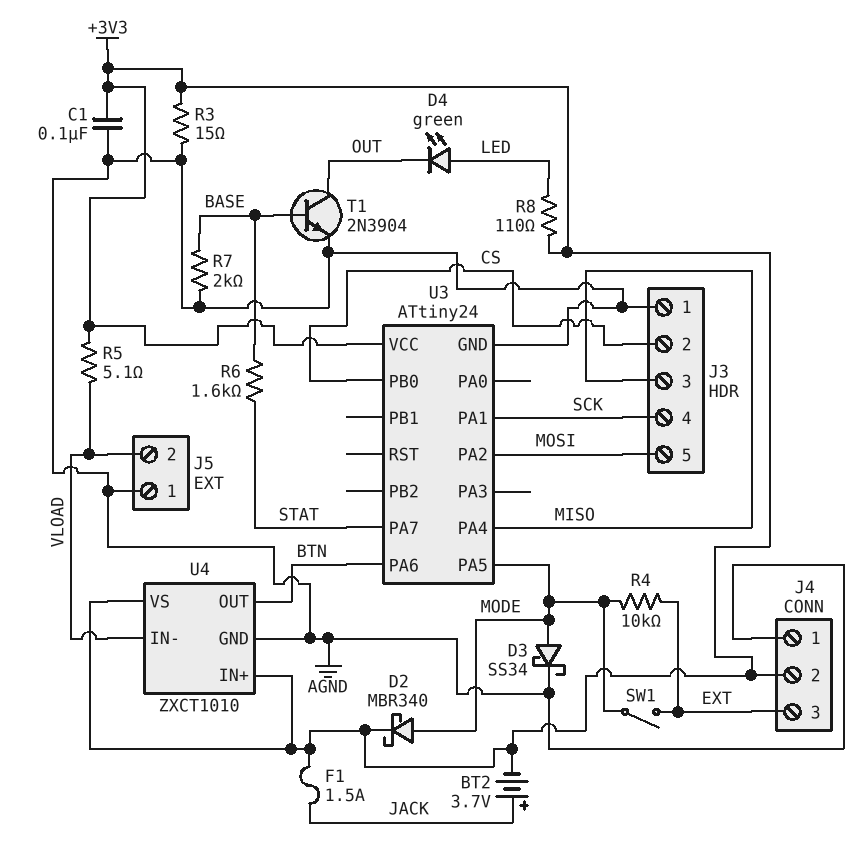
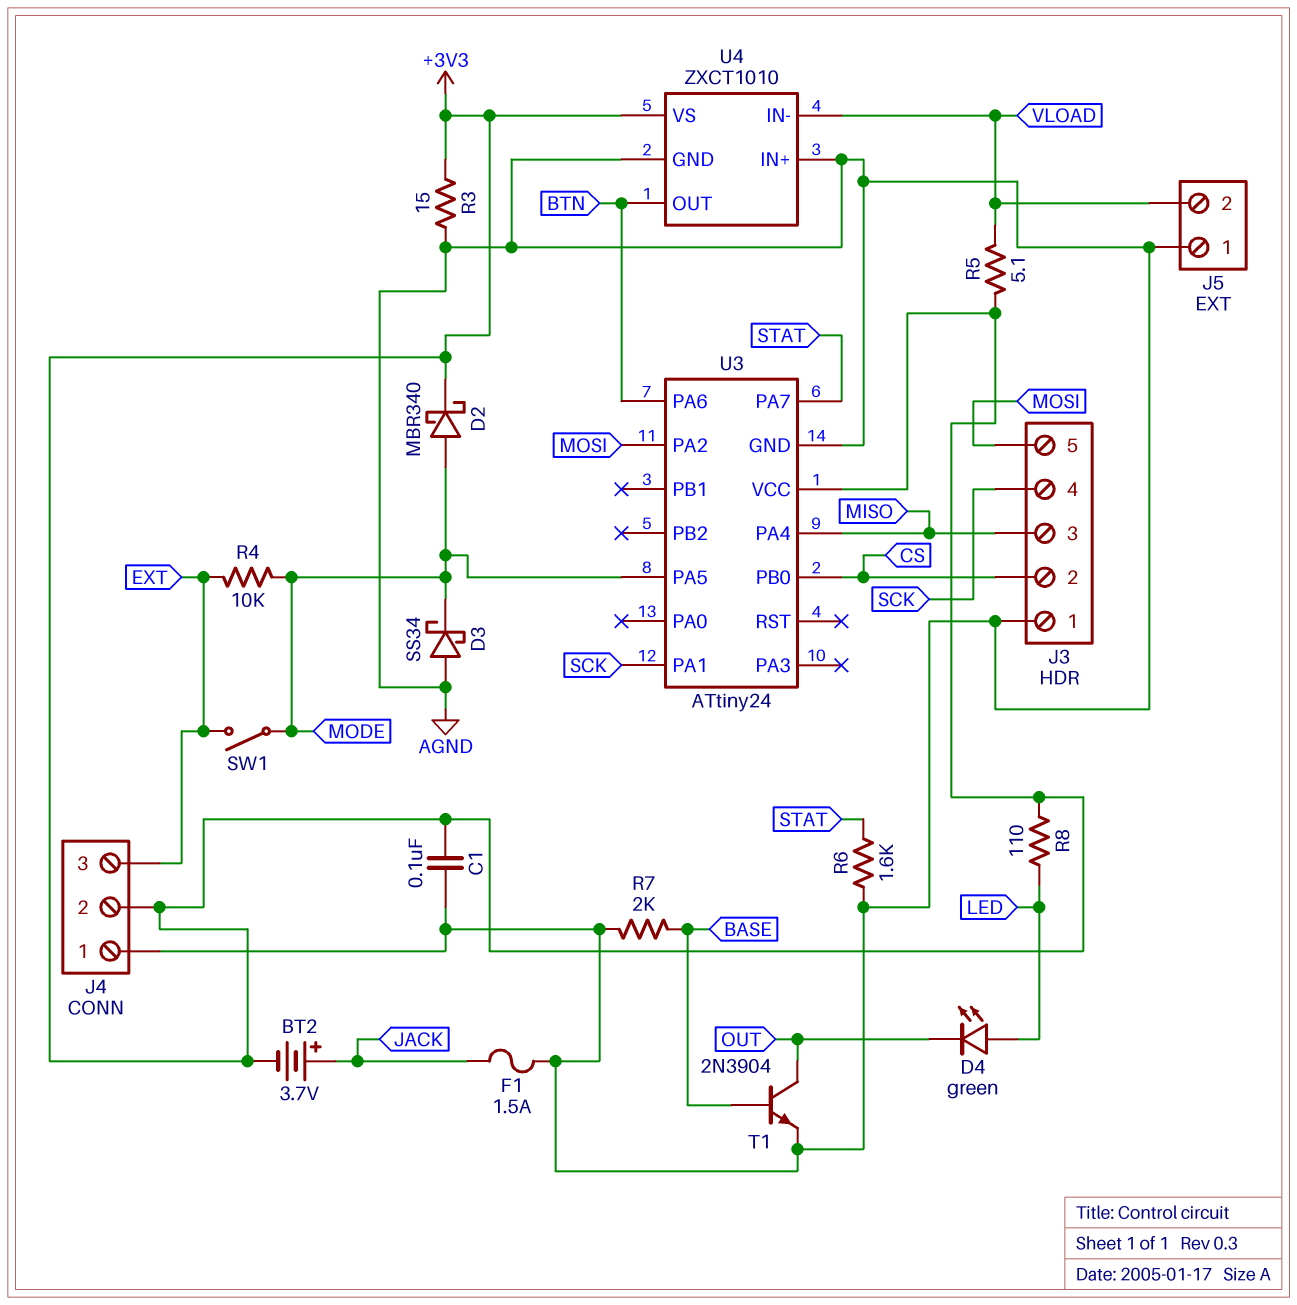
D3: schottky SS34 (A MODE, K AGND) -> schottky SS34 (A AGND, K MODE)
F1: 1.5A (+3V3, JACK) -> 1.5A (AGND, JACK)
R6: 1.6k (BASE, STAT) -> 1.6k (AGND, STAT)
U4 pin IN+: +3V3 -> AGND

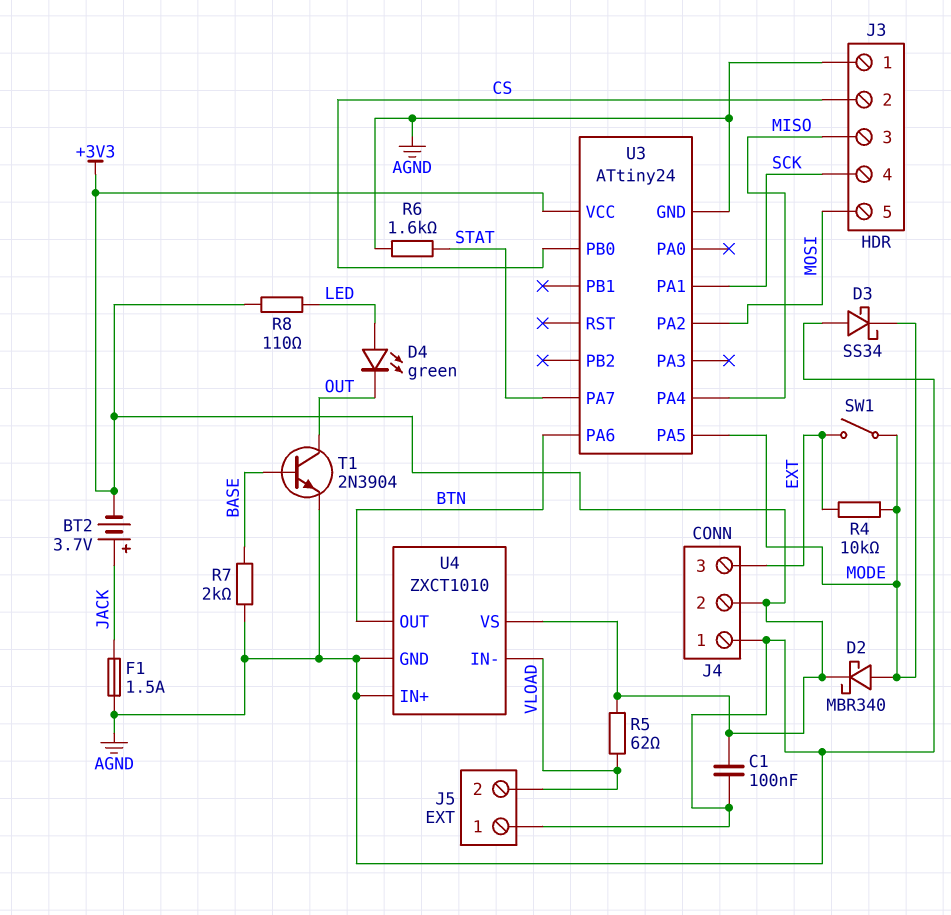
R3: 15 (+3V3, AGND) -> none
R5: 5.1 (+3V3, VLOAD) -> 62 (+3V3, VLOAD)

